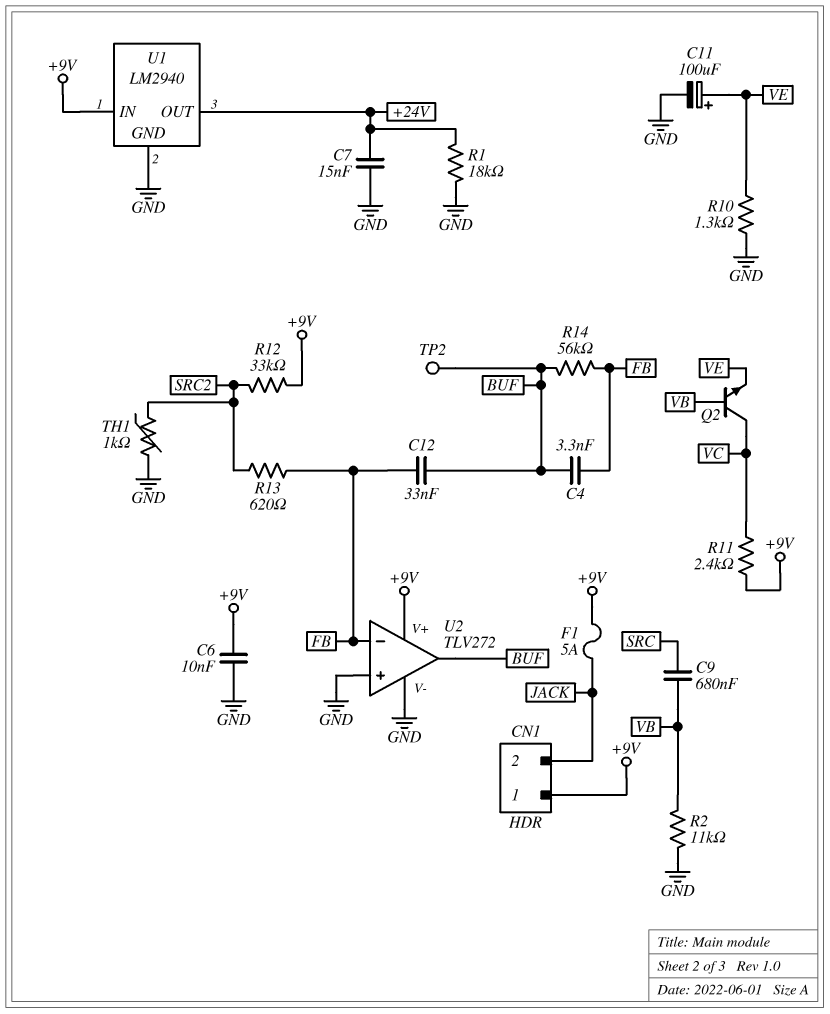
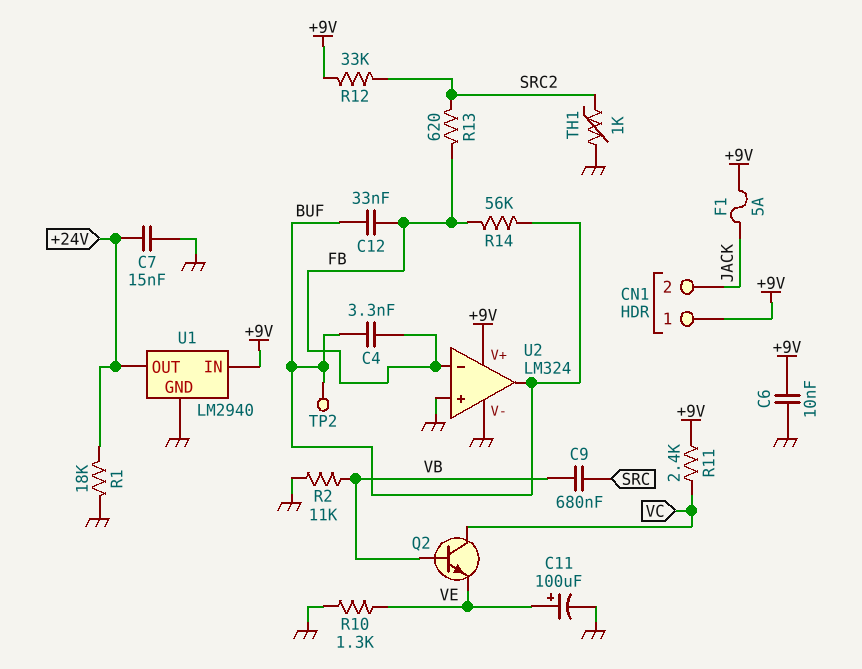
U2: TLV272 -> LM324

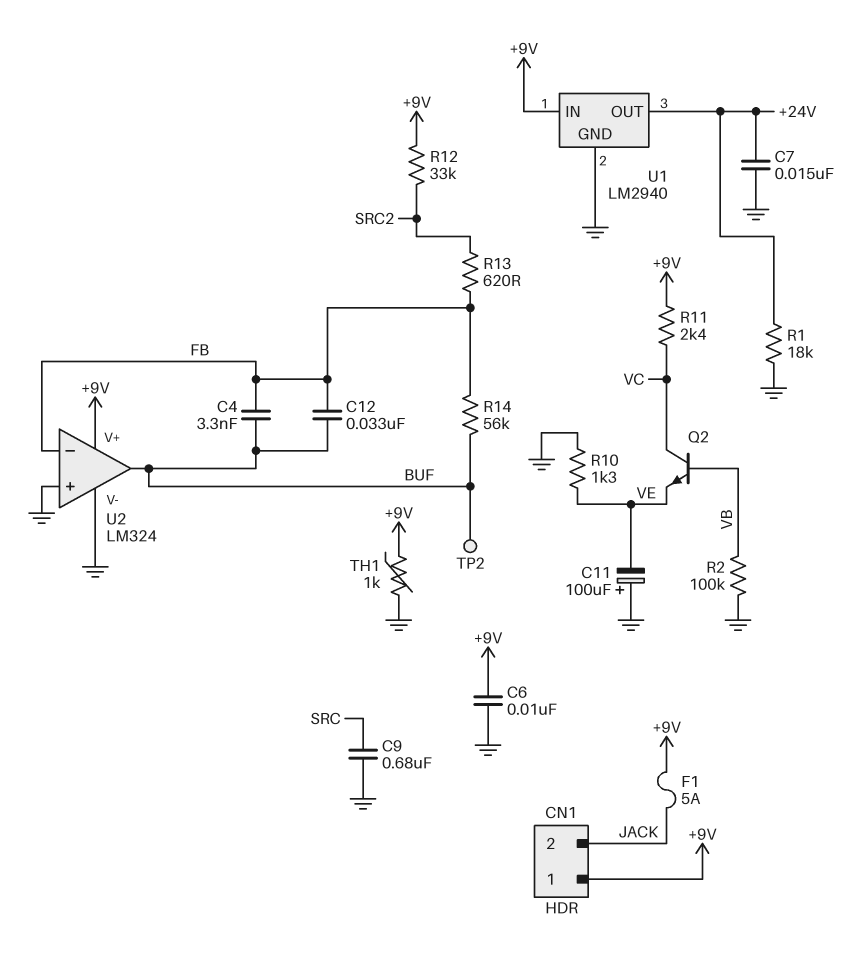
C9: 680nF (SRC, VB) -> 680nF (GND, SRC)
C11: 100uF (plus VE, minus GND) -> 100uF (plus GND, minus VE)
R2: 11k (GND, VB) -> 100k (GND, VB)
TH1: 1k (GND, SRC2) -> 1k (+9V, GND)

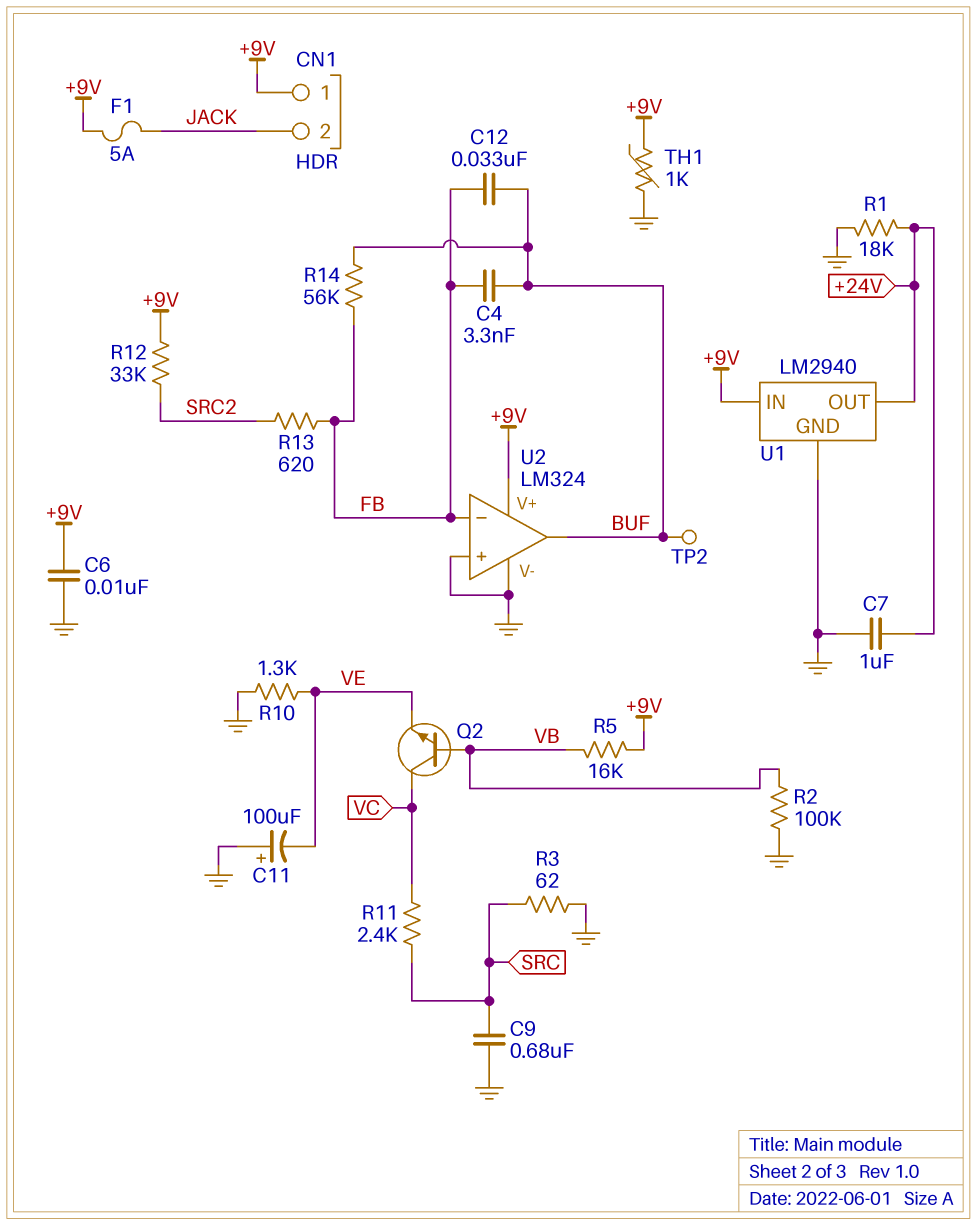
C7: 15nF (+24V, GND) -> 1uF (+24V, GND)
R3: none -> 62 (GND, SRC)
R5: none -> 16k (+9V, VB)
R11: 2.4k (+9V, VC) -> 2.4k (SRC, VC)

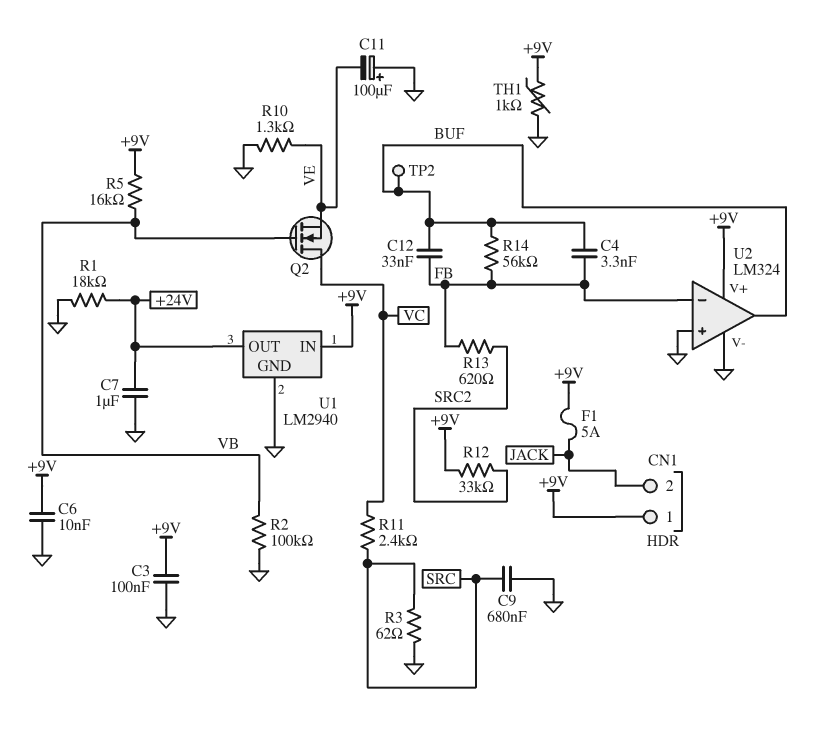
C3: none -> 100nF (+9V, GND)
Q2: NPN (B VB, C VC, E VE) -> NMOS (G VB, D VC, S VE)

